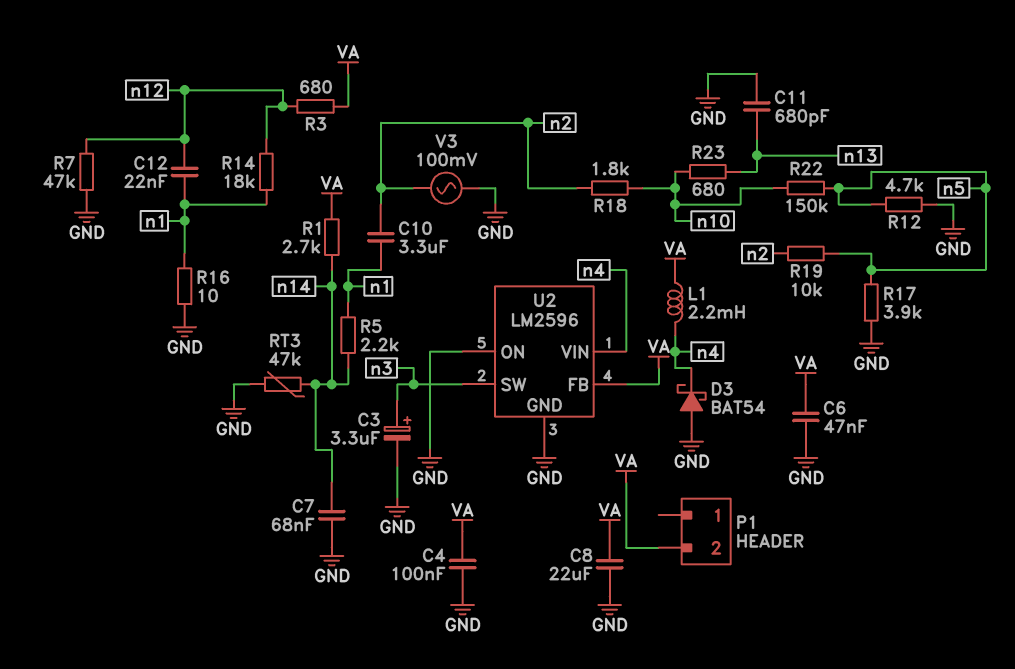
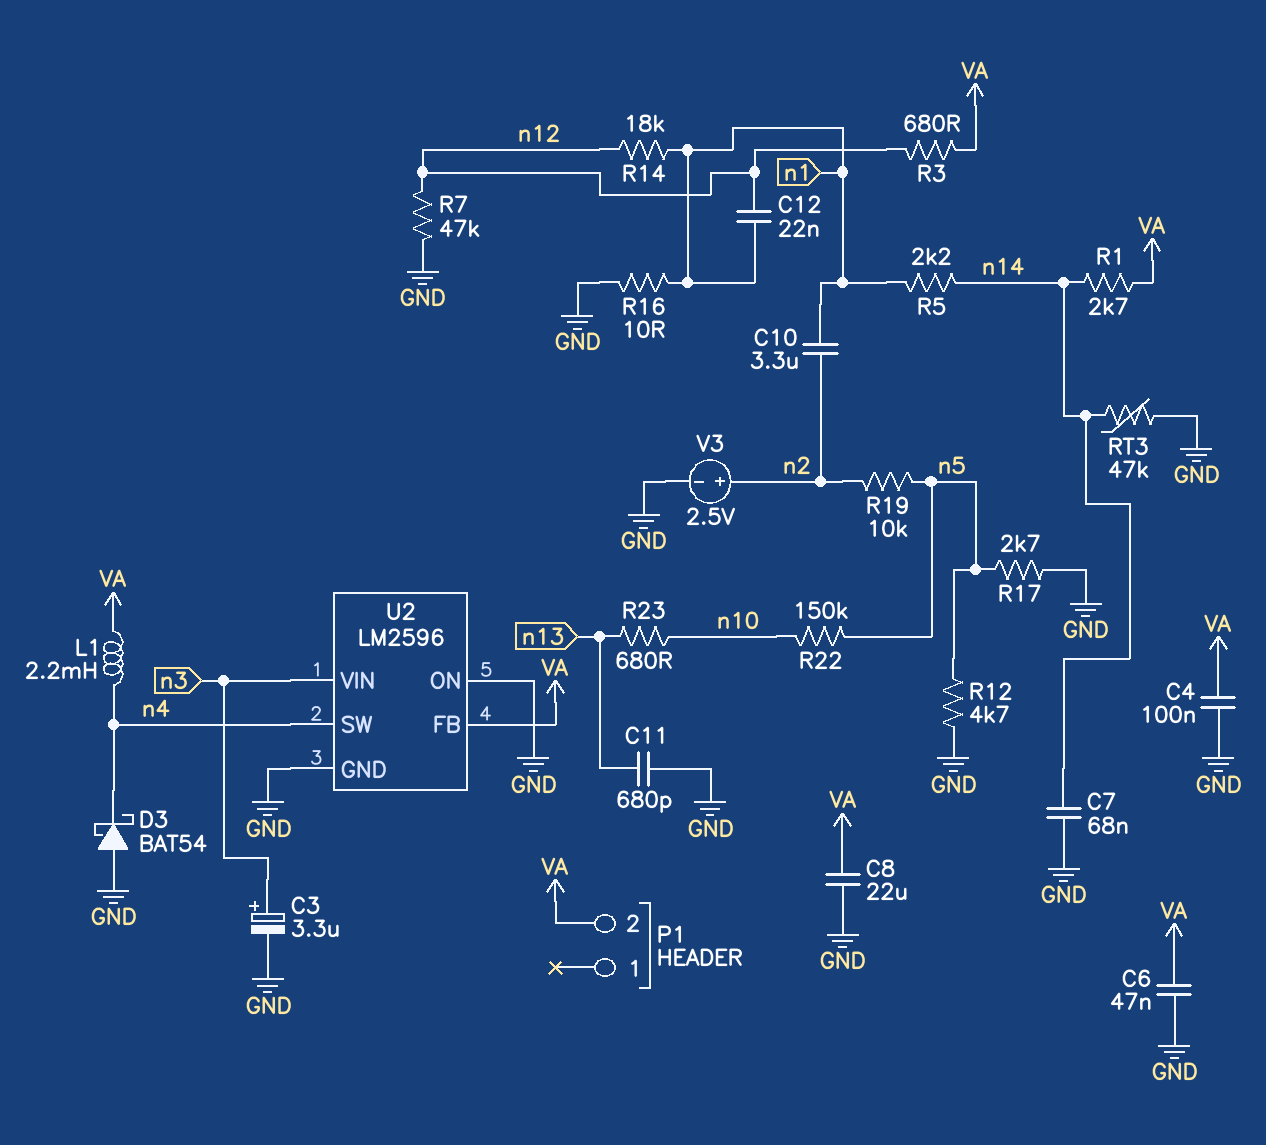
R17: 3.9k (GND, n5) -> 2.7k (GND, n5)
R18: 1.8k (n2, n10) -> none
U2 pin SW: n3 -> n4
U2 pin VIN: n4 -> n3
V3: AC 100mV (GND, n2) -> 2.5V (plus n2, minus GND)

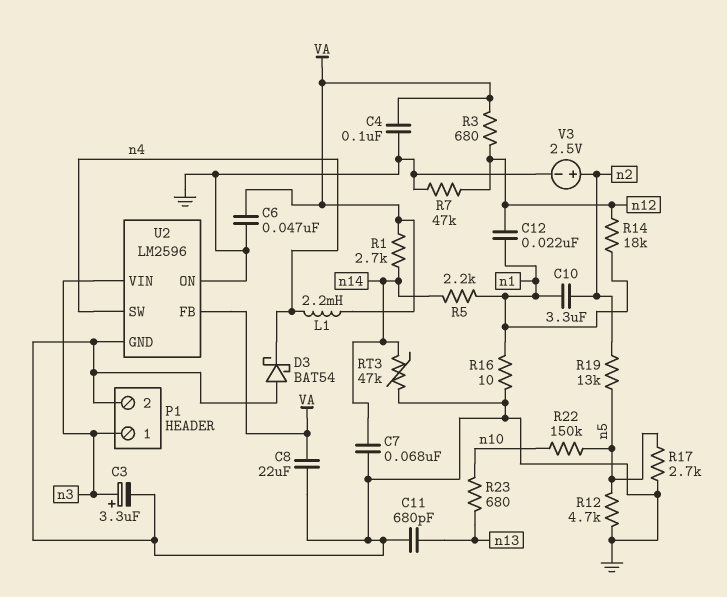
P1 pin 1: none -> n3
P1 pin 2: VA -> GND
R19: 10k (n2, n5) -> 13k (n2, n5)

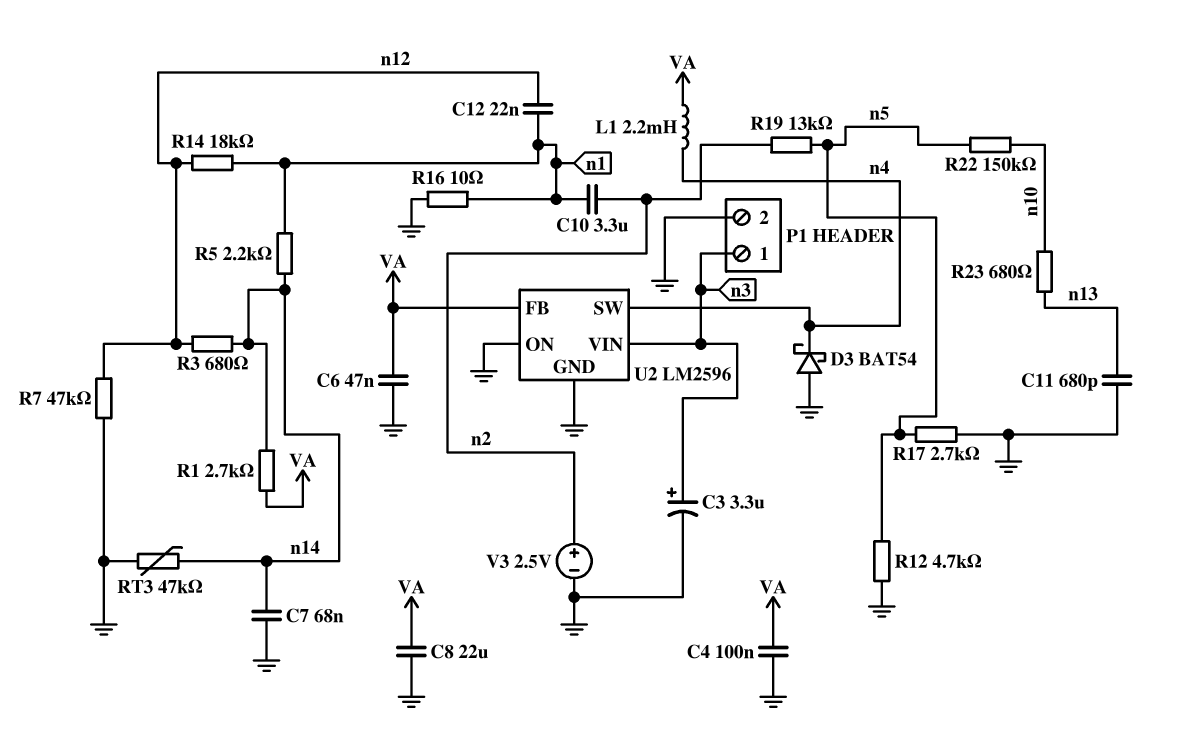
R3: 680 (VA, n12) -> 680 (n12, n14)

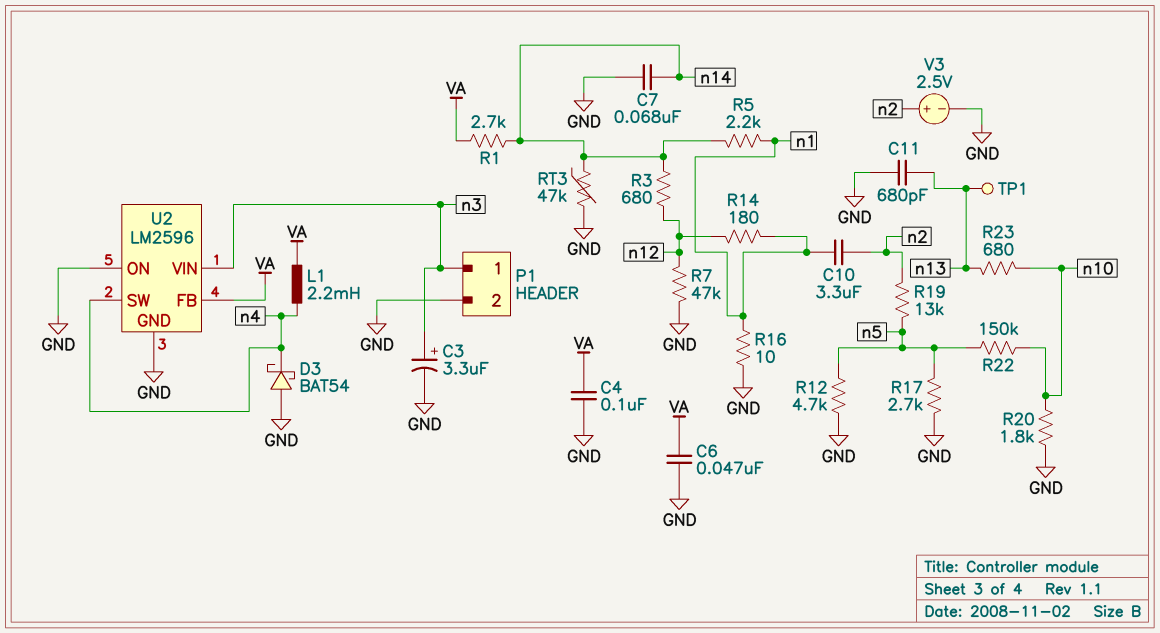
C8: 22uF (GND, VA) -> none
C12: 22nF (n1, n12) -> none
R14: 18k (n1, n12) -> 180 (n1, n12)
R20: none -> 1.8k (GND, n10)
TP1: none -> test point (n13)

